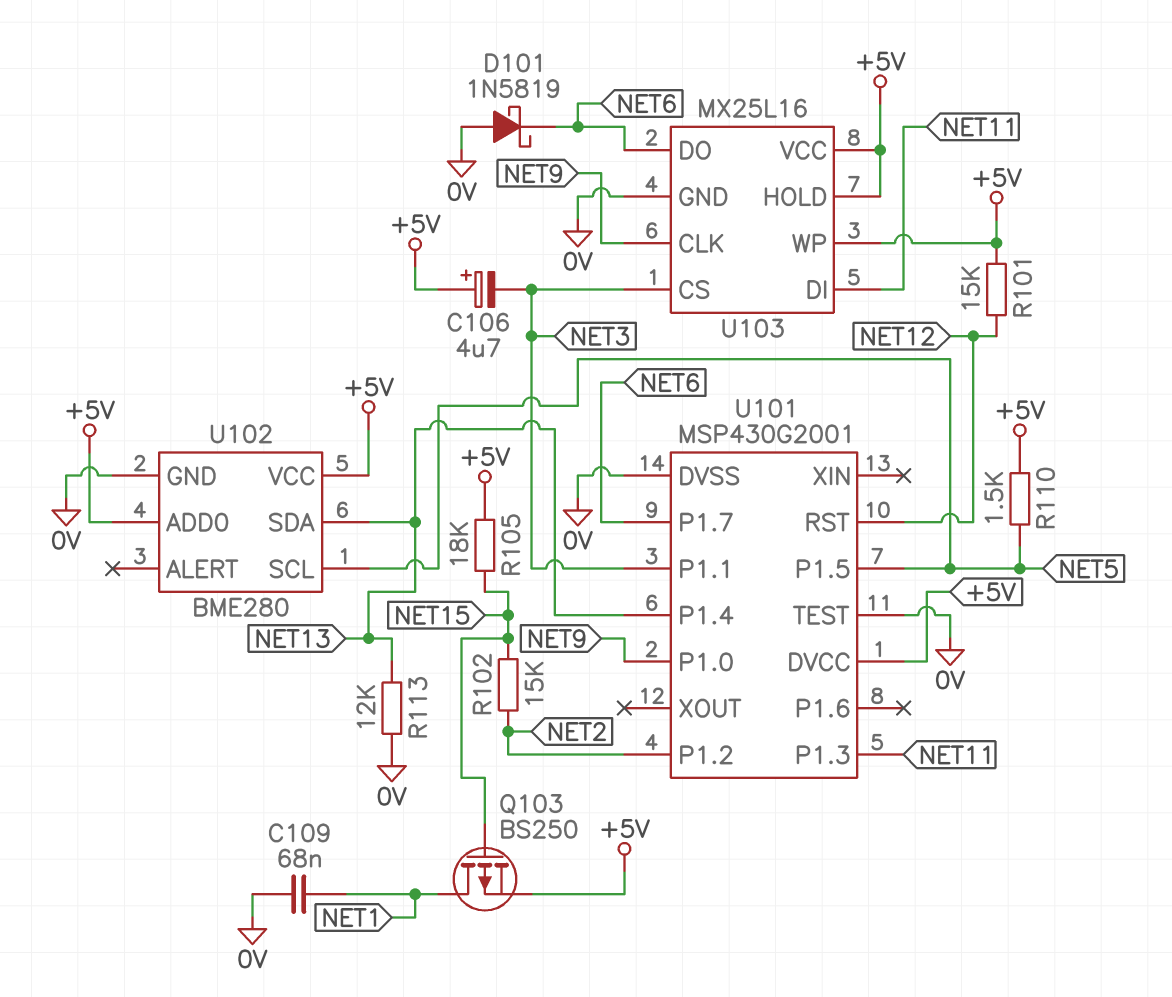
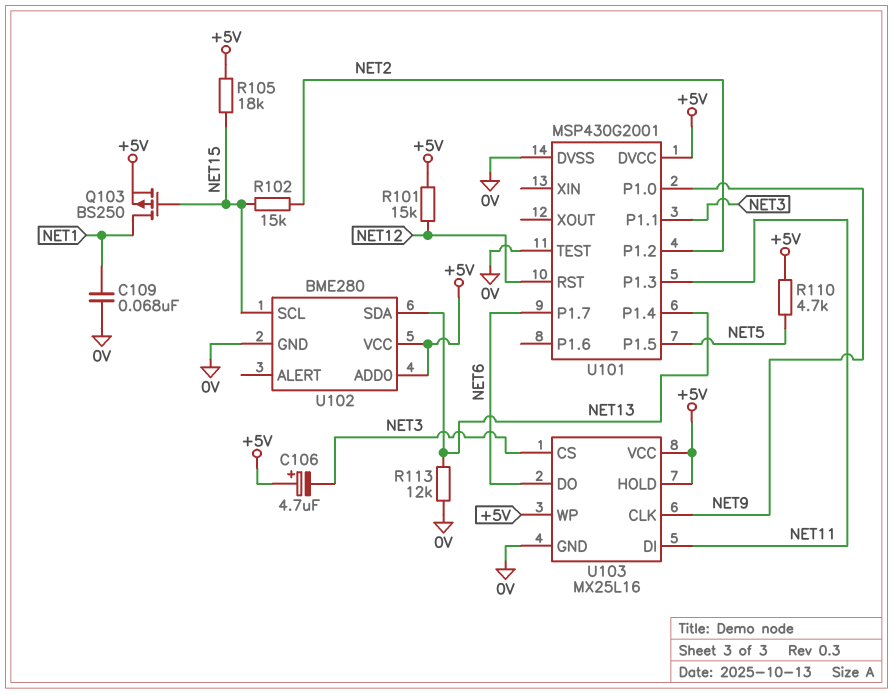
D101: schottky 1N5819 (A 0V, K NET6) -> none
R110: 1.5k (+5V, NET5) -> 4.7k (+5V, NET5)
U102 pin SCL: NET5 -> NET15

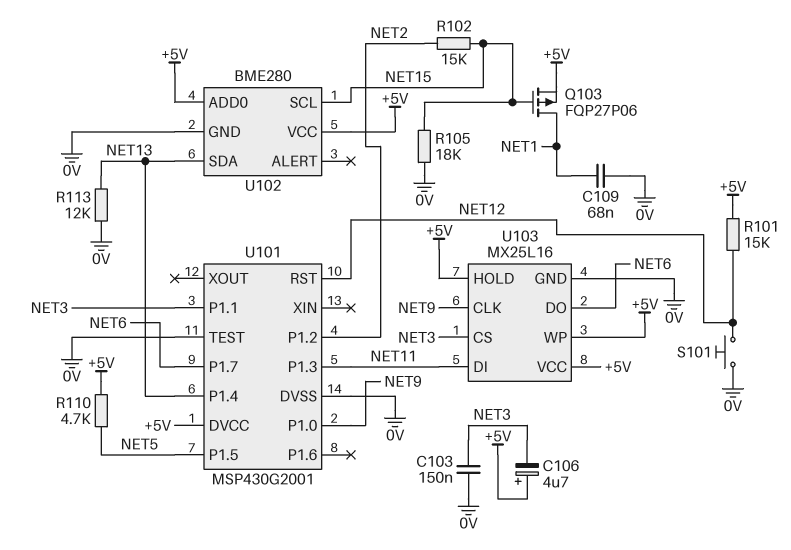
C103: none -> 150nF (0V, NET3)
Q103: PMOS BS250 (G NET15, D NET1, S +5V) -> PMOS FQP27P06 (G NET15, D NET1, S +5V)
R105: 18k (+5V, NET15) -> 18k (0V, NET15)
S101: none -> button (0V, NET12)

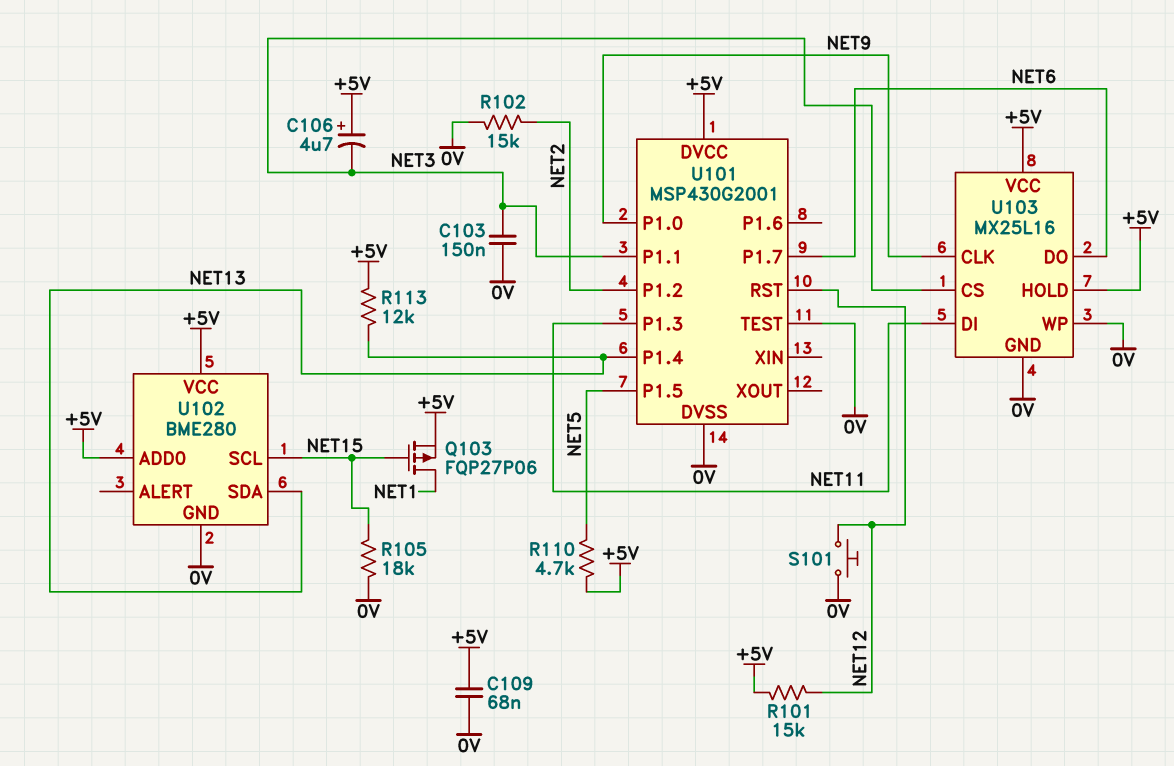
C109: 68nF (0V, NET1) -> 68nF (+5V, 0V)
R102: 15k (NET2, NET15) -> 15k (0V, NET2)
R113: 12k (0V, NET13) -> 12k (+5V, NET13)
U103 pin WP: +5V -> 0V

